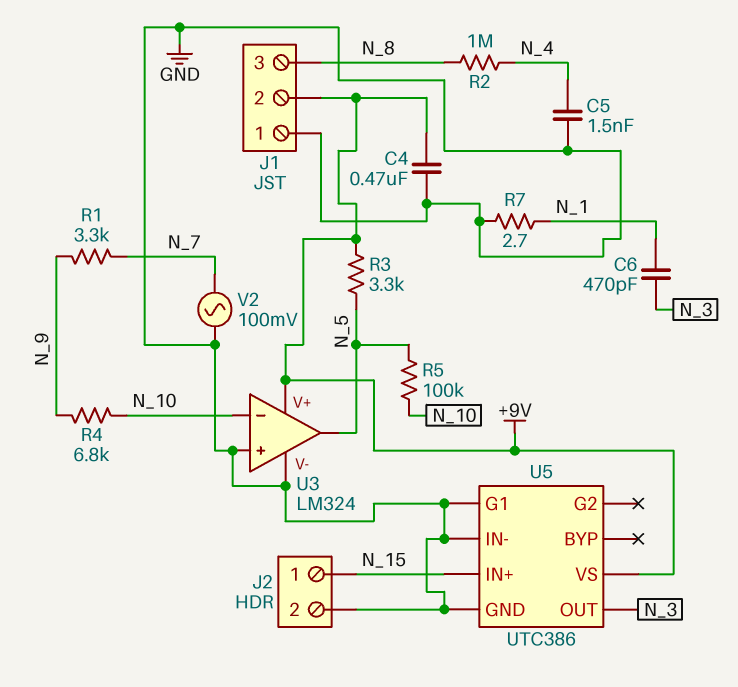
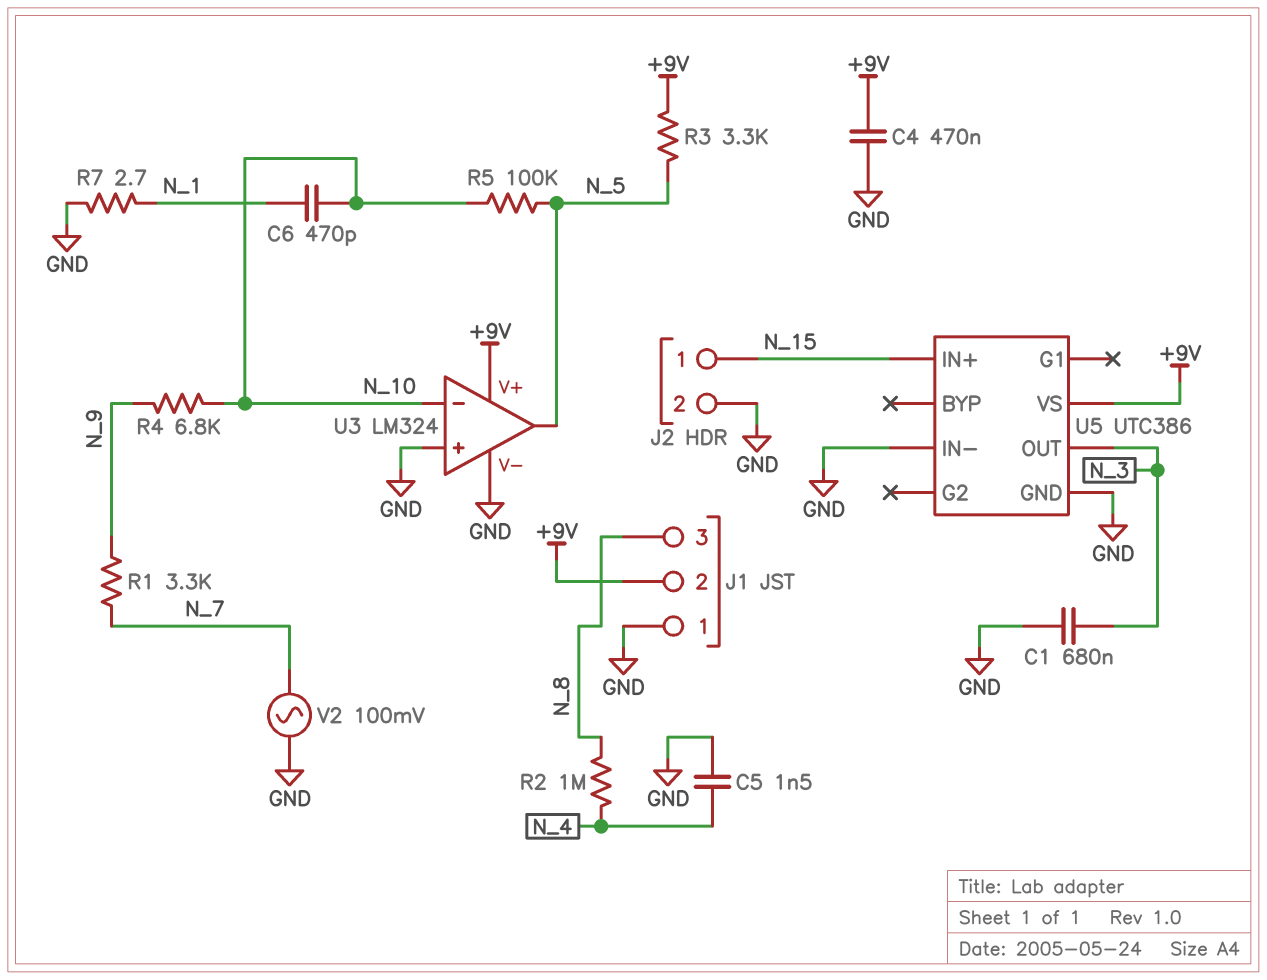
C1: none -> 680nF (GND, N_3)
C6: 470pF (N_1, N_3) -> 470pF (N_1, N_10)
U5 pin G1: GND -> none

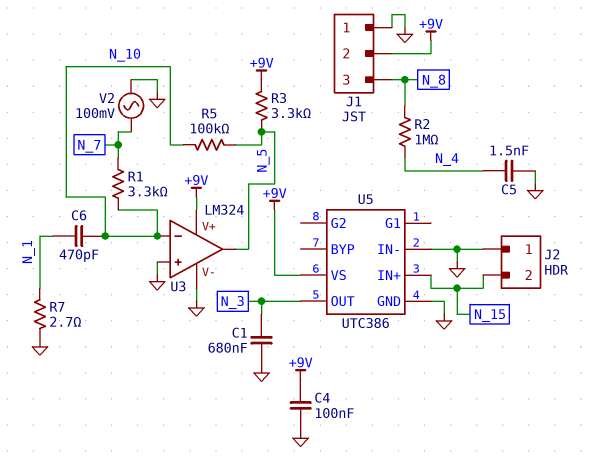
C4: 470nF (+9V, GND) -> 100nF (+9V, GND)
J2 pin 1: N_15 -> GND
J2 pin 2: GND -> N_15
R1: 3.3k (N_7, N_9) -> 3.3k (N_7, N_10)
R4: 6.8k (N_9, N_10) -> none

